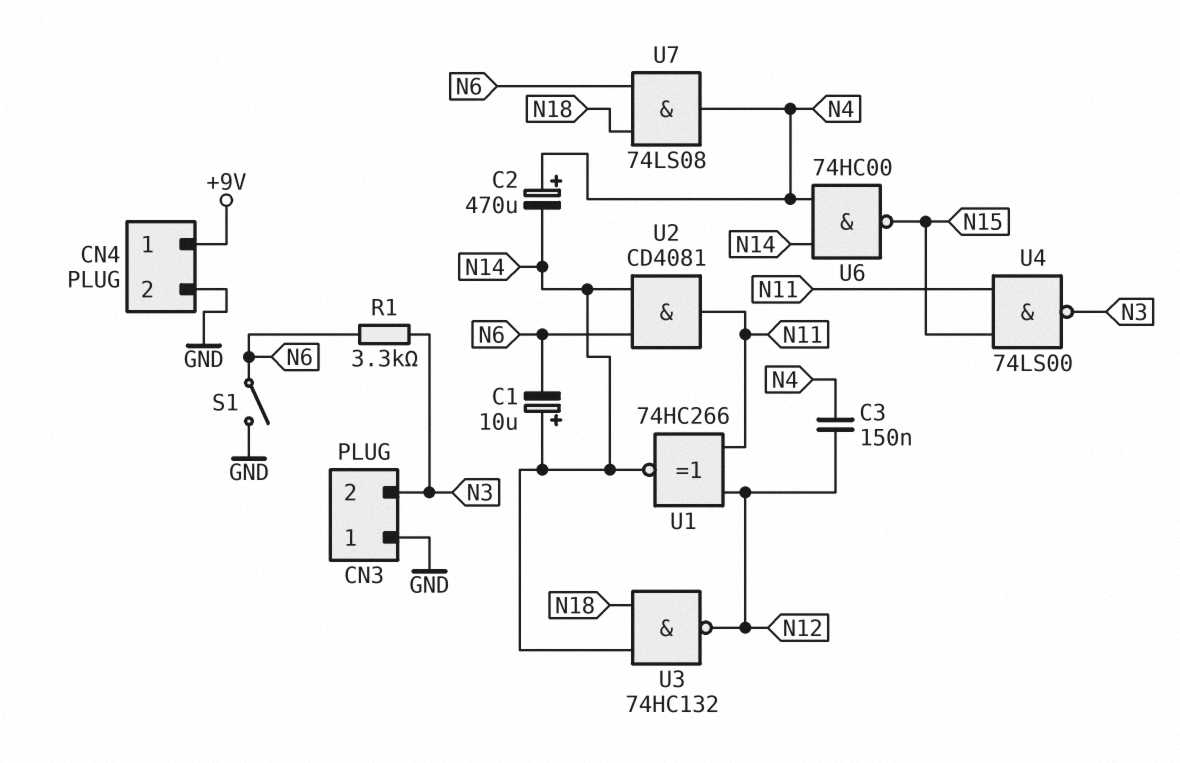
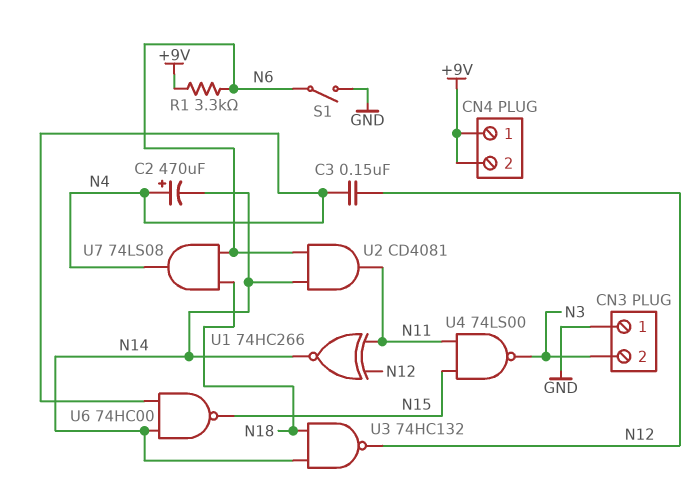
C1: 10uF (plus N14, minus N6) -> none
CN4 pin 2: GND -> +9V
R1: 3.3k (N3, N6) -> 3.3k (+9V, N6)

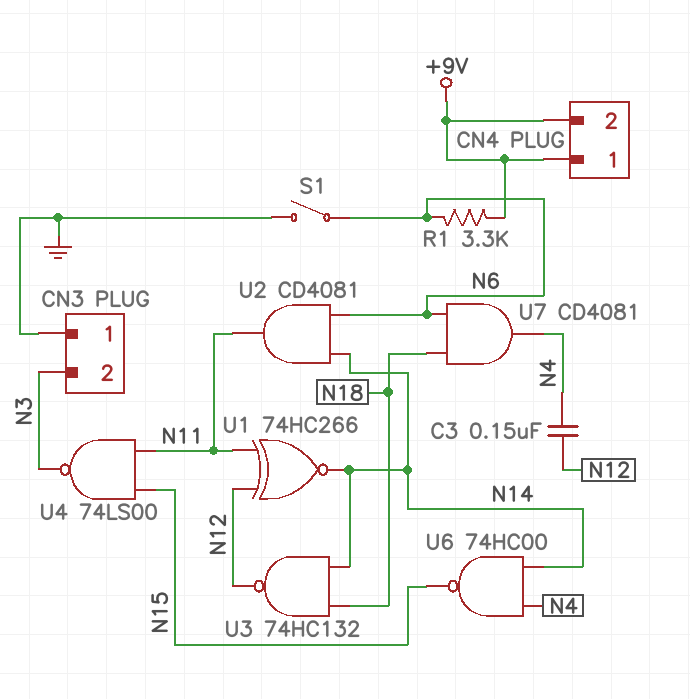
C2: 470uF (plus N4, minus N14) -> none
U7: AND 74LS08 (in N6, in N18, out N4) -> AND CD4081 (in N6, in N18, out N4)

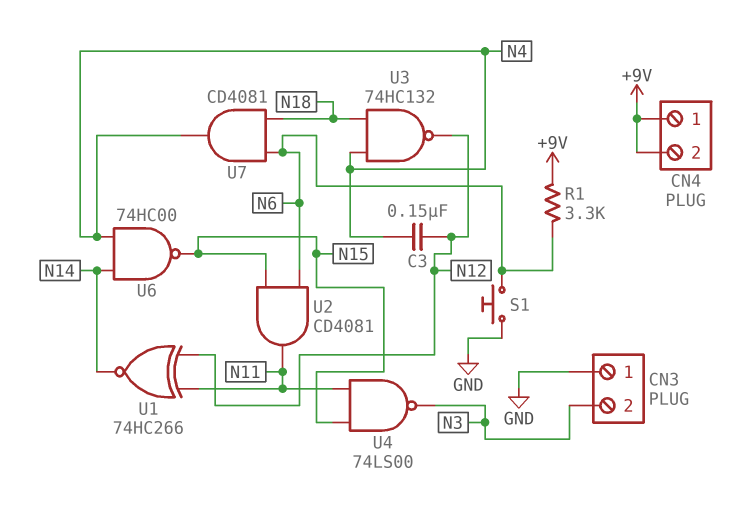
S1: switch (GND, N6) -> button (GND, N6)
U2: AND CD4081 (in N6, in N14, out N11) -> AND CD4081 (in N6, in N15, out N11)
U3: NAND 74HC132 (in N14, in N18, out N12) -> NAND 74HC132 (in N4, in N18, out N12)

